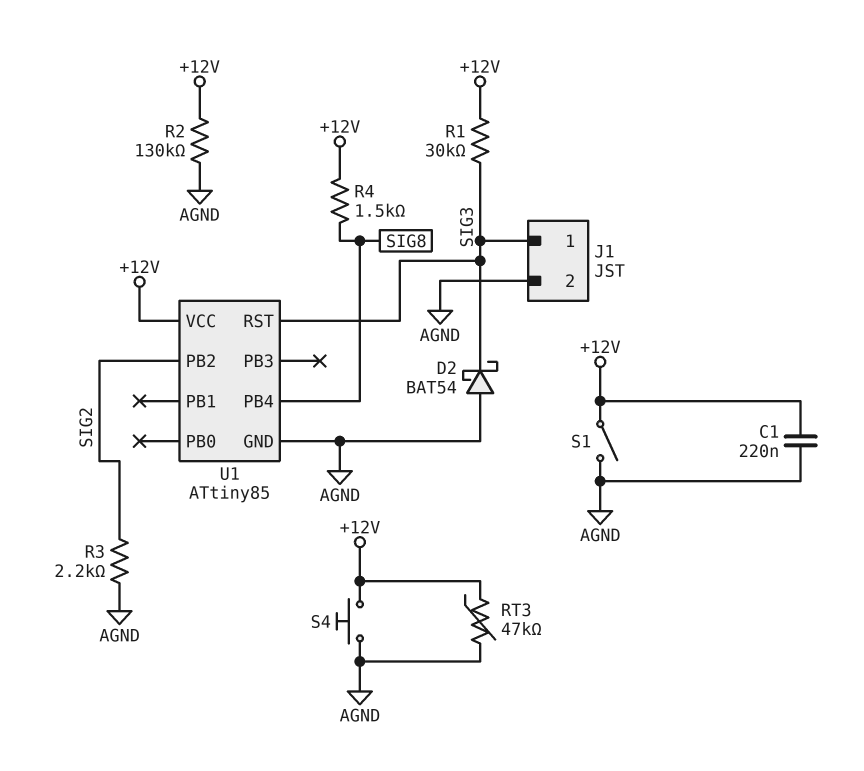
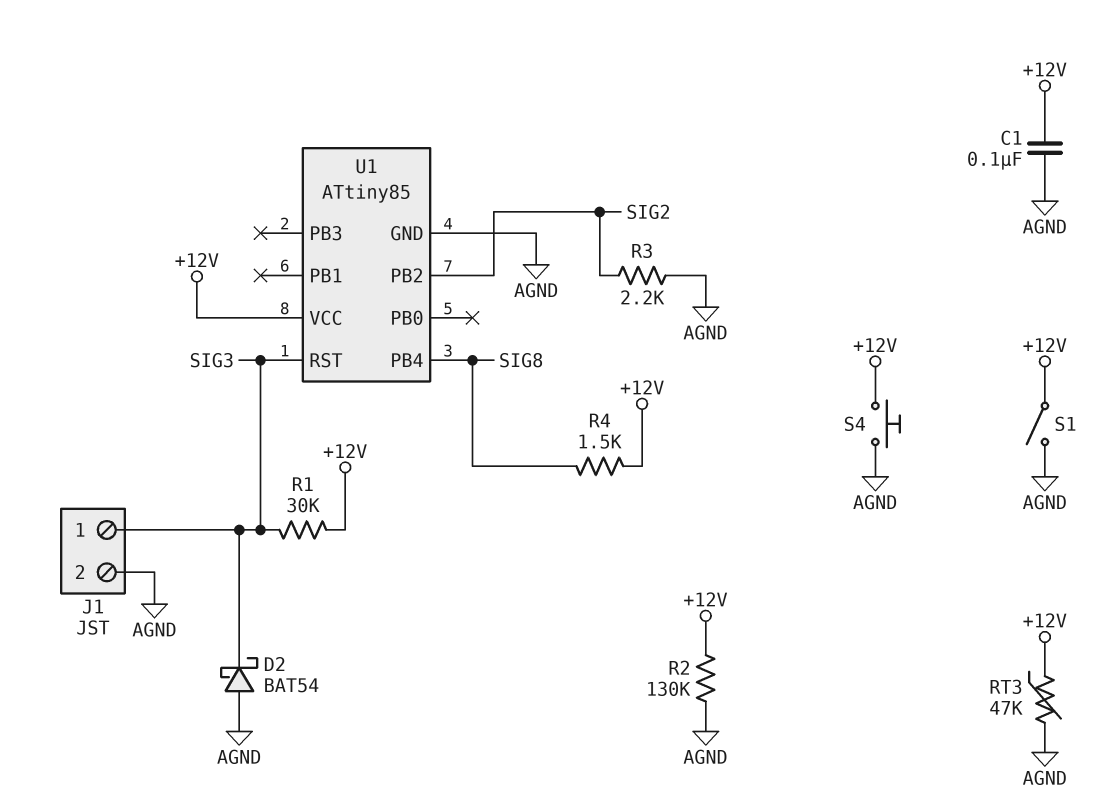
C1: 220nF (+12V, AGND) -> 100nF (+12V, AGND)

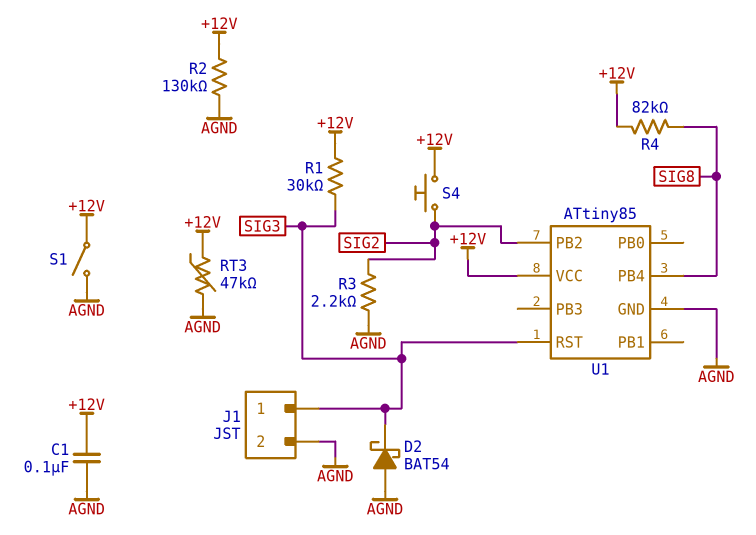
R4: 1.5k (+12V, SIG8) -> 82k (+12V, SIG8)
S4: button (+12V, AGND) -> button (+12V, SIG2)

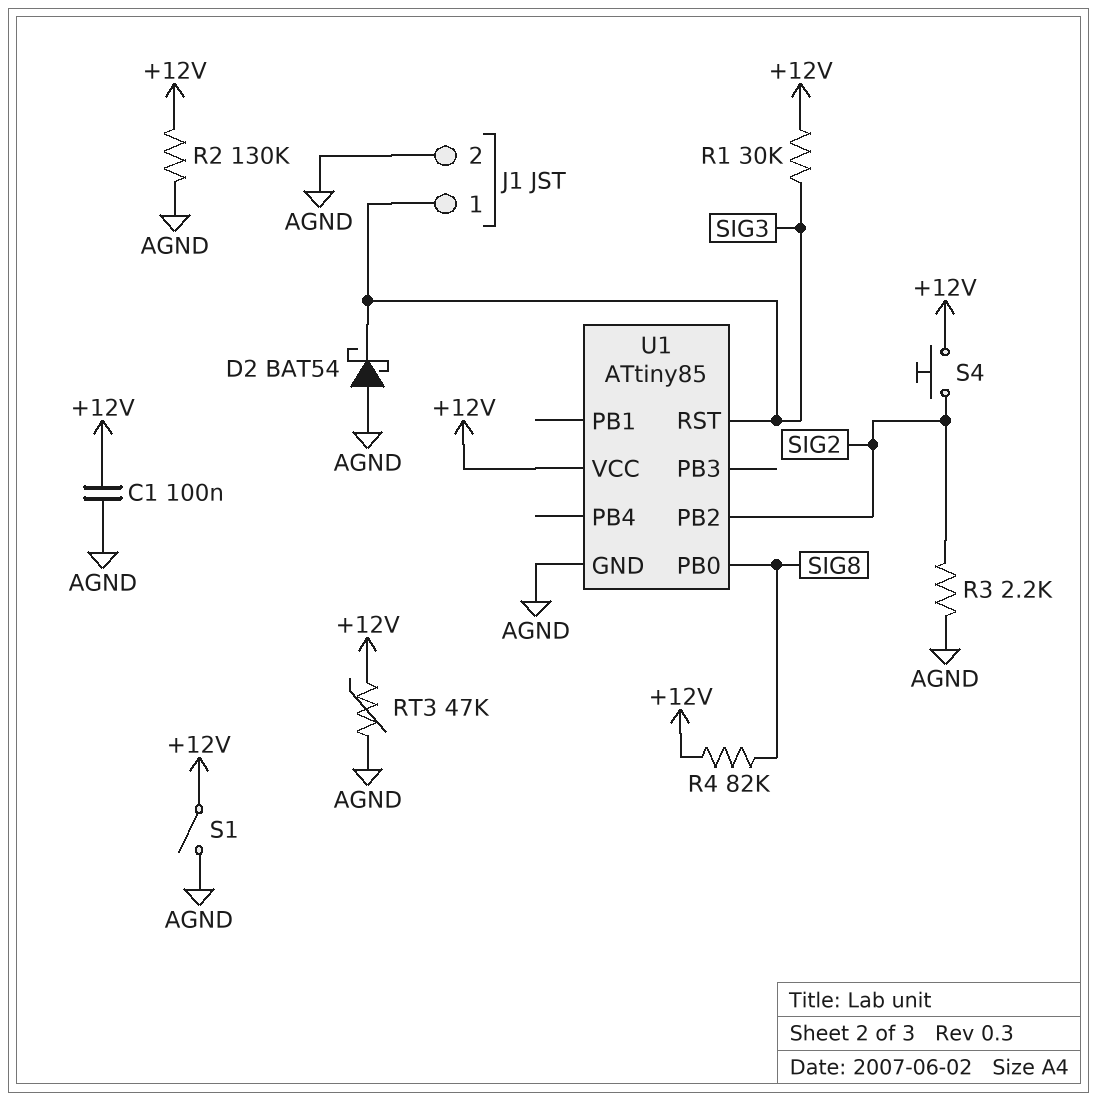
U1 pin PB0: none -> SIG8
U1 pin PB4: SIG8 -> none

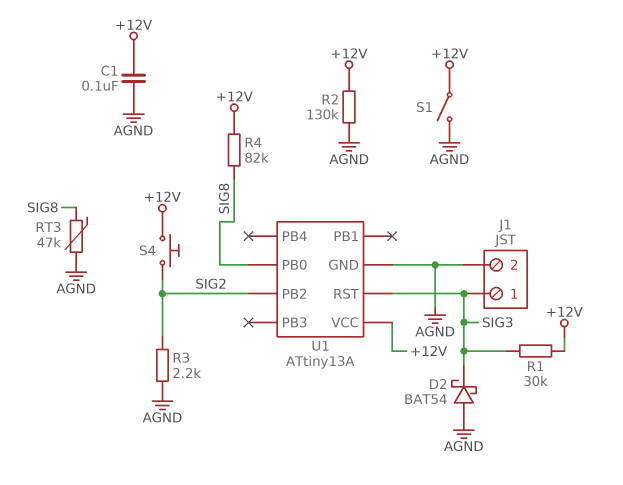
RT3: 47k (+12V, AGND) -> 47k (AGND, SIG8)
U1: ATtiny85 -> ATtiny13A

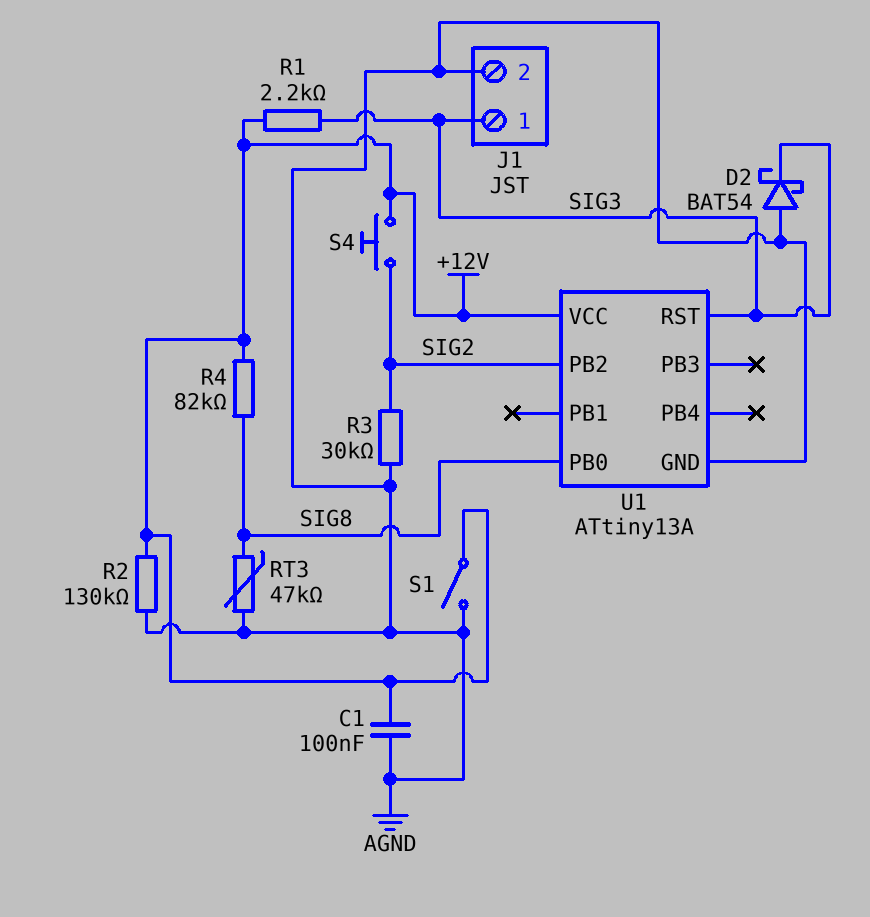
R1: 30k (+12V, SIG3) -> 2.2k (+12V, SIG3)
R3: 2.2k (AGND, SIG2) -> 30k (AGND, SIG2)

